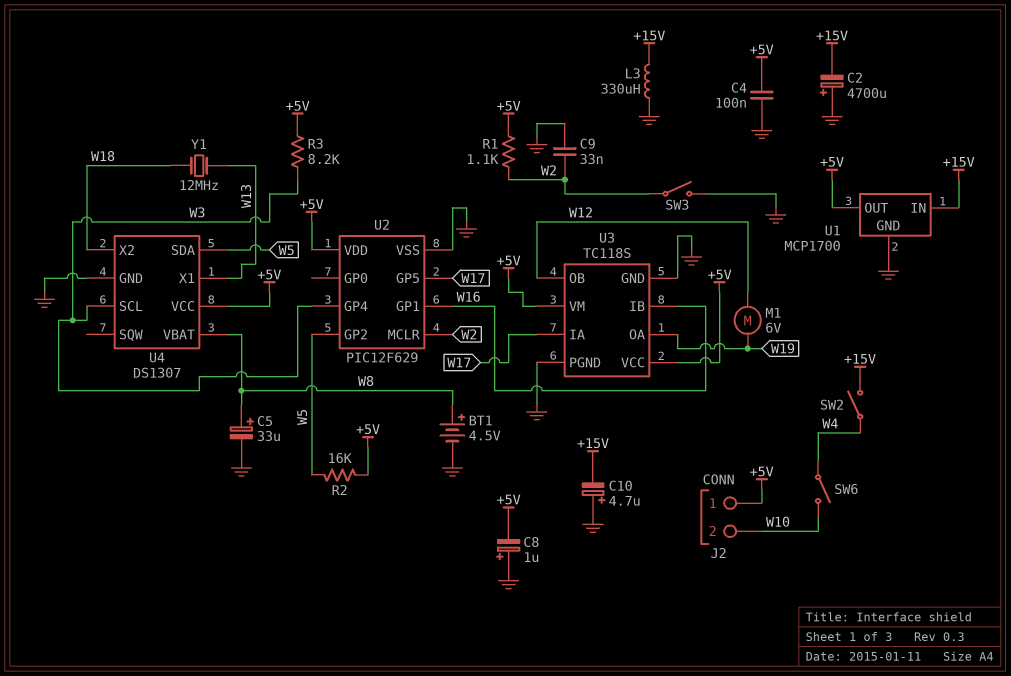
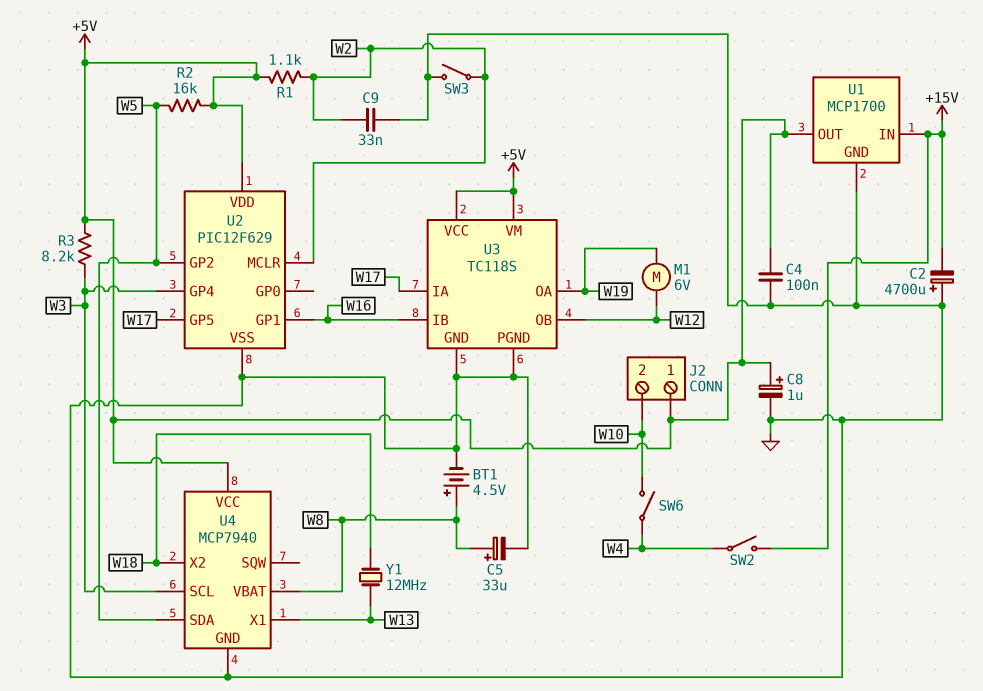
C8: 1uF (plus GND, minus +5V) -> 1uF (plus +5V, minus GND)
C10: 4.7uF (plus GND, minus +15V) -> none
L3: 330uH (+15V, GND) -> none
U4: DS1307 -> MCP7940

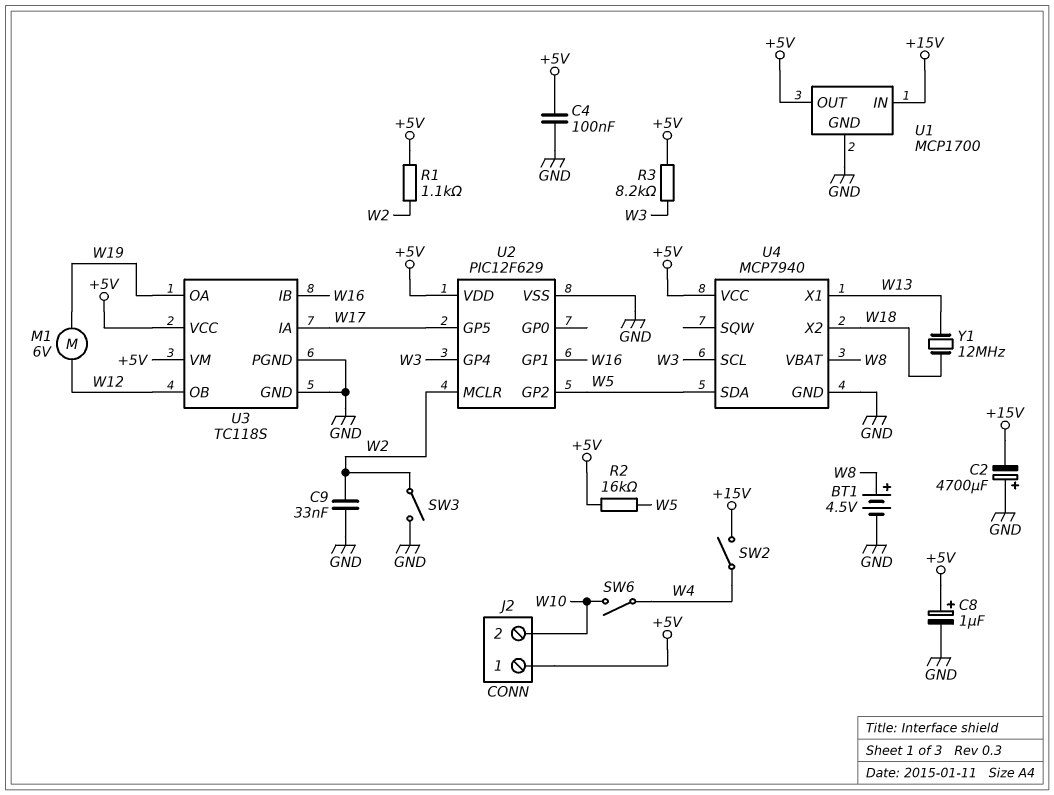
C5: 33uF (plus W8, minus GND) -> none

